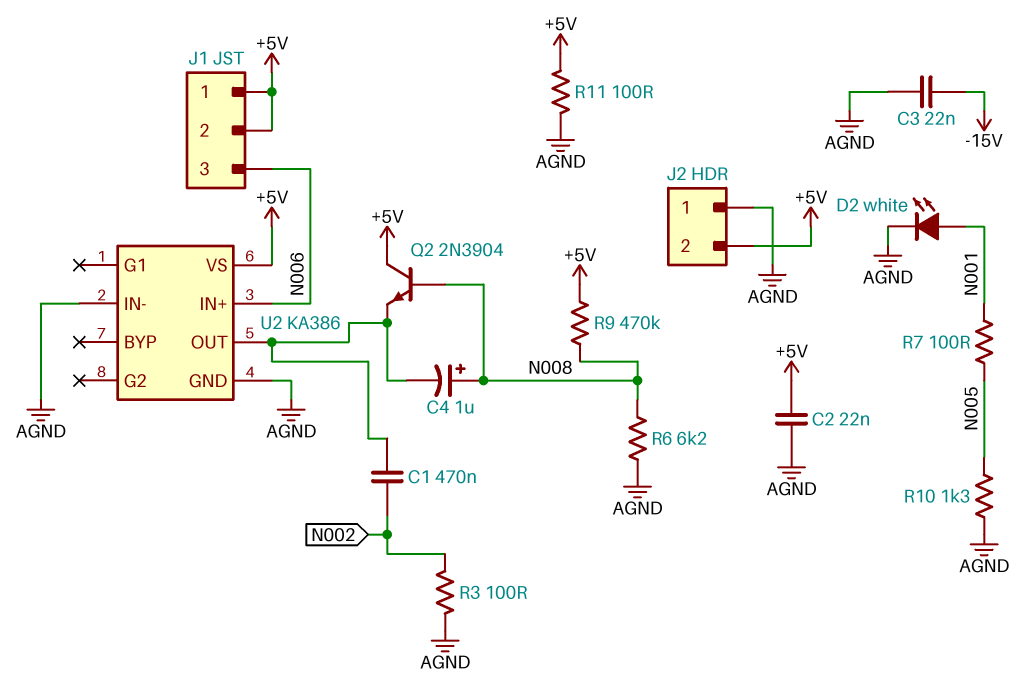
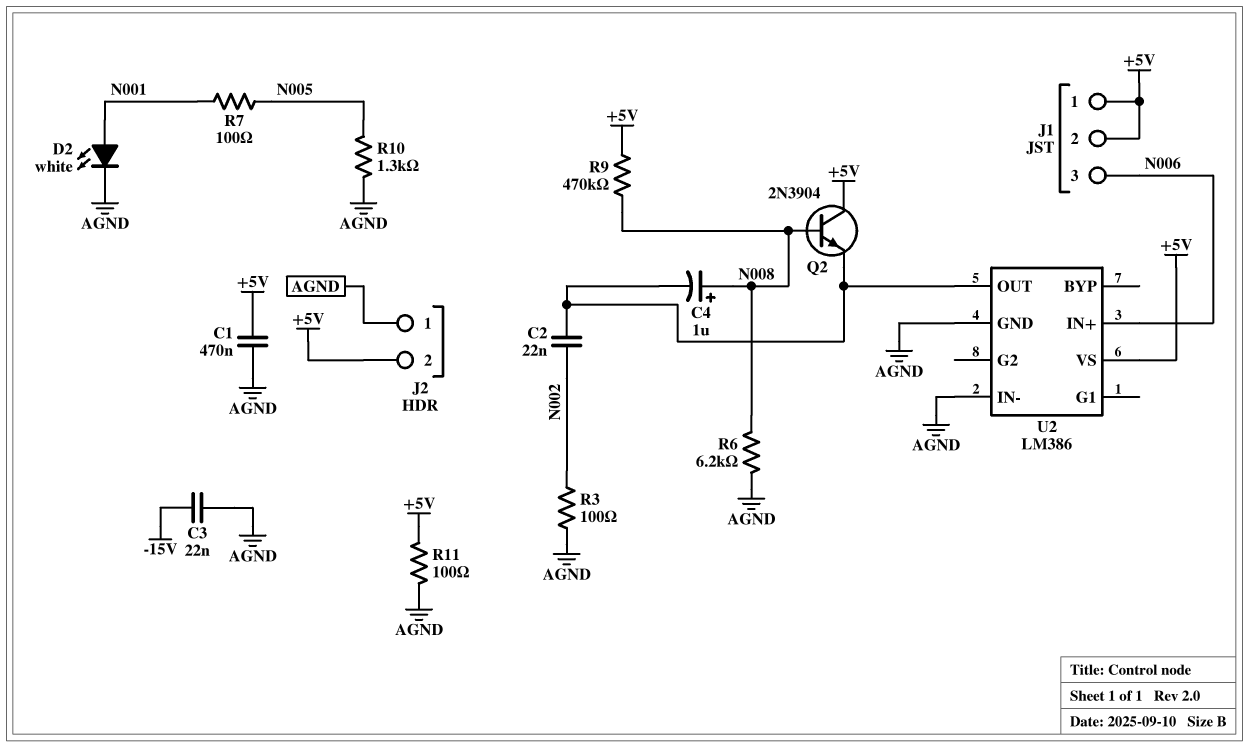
C1: 470nF (N002, U2/OUT) -> 470nF (+5V, AGND)
C2: 22nF (+5V, AGND) -> 22nF (N002, U2/OUT)
U2: KA386 -> LM386

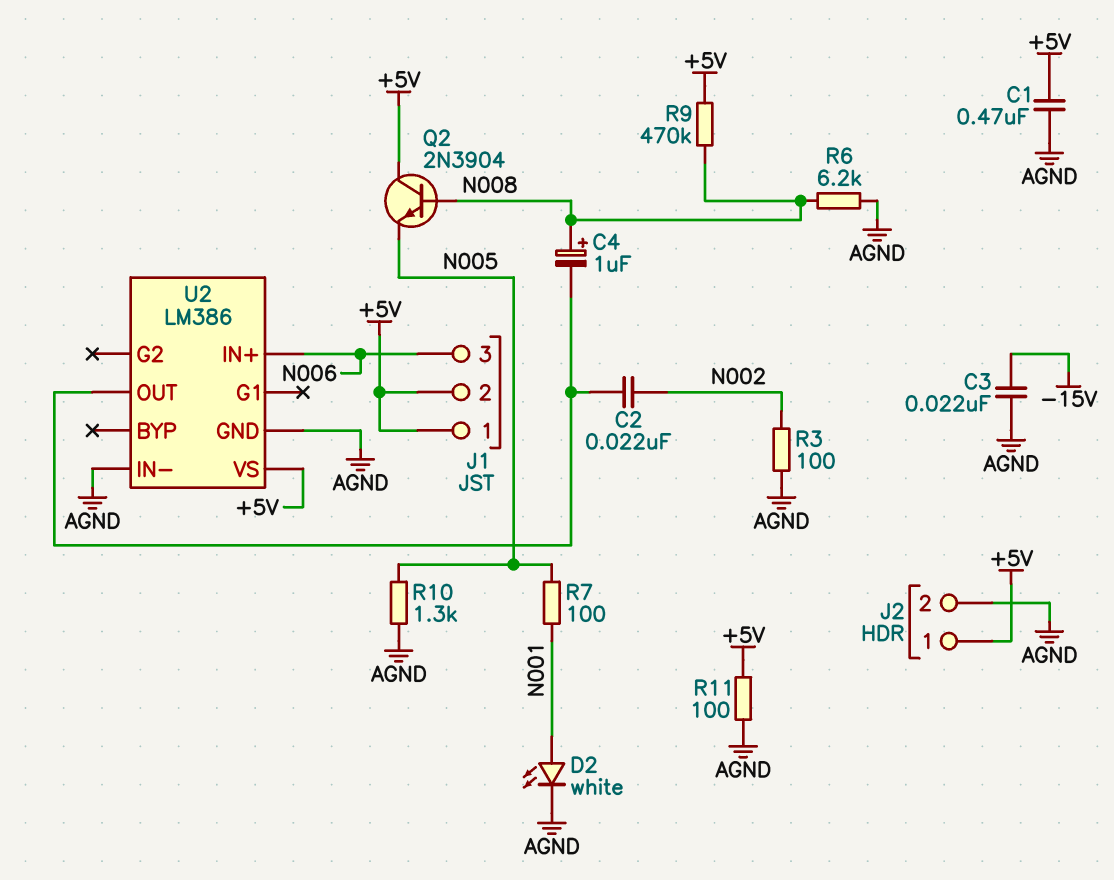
J2 pin 1: AGND -> +5V
J2 pin 2: +5V -> AGND
Q2: NPN 2N3904 (B N008, C +5V, E U2/OUT) -> NPN 2N3904 (B N008, C +5V, E N005)

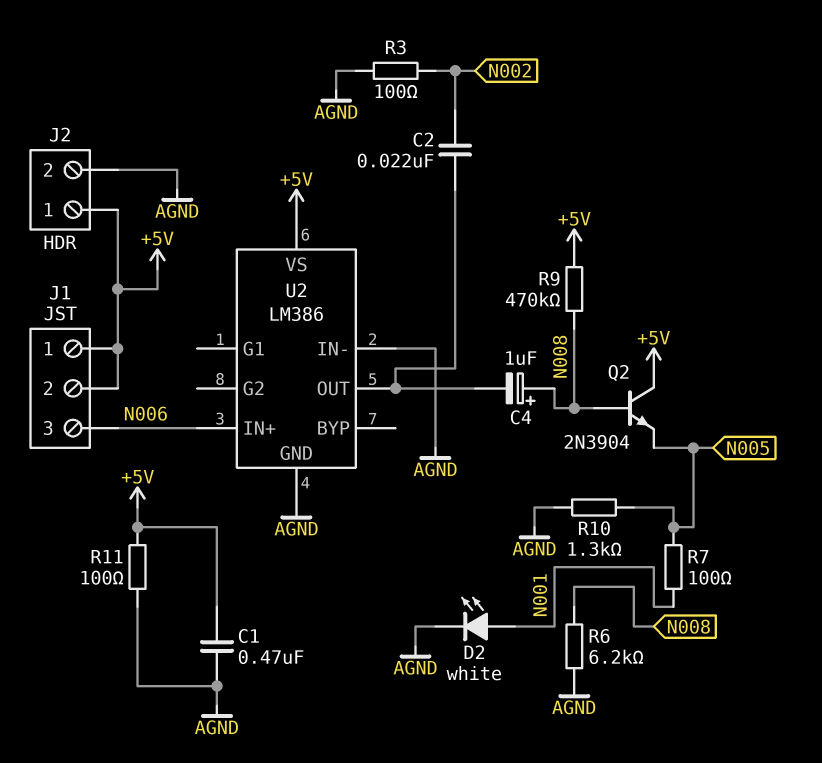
C3: 22nF (-15V, AGND) -> none

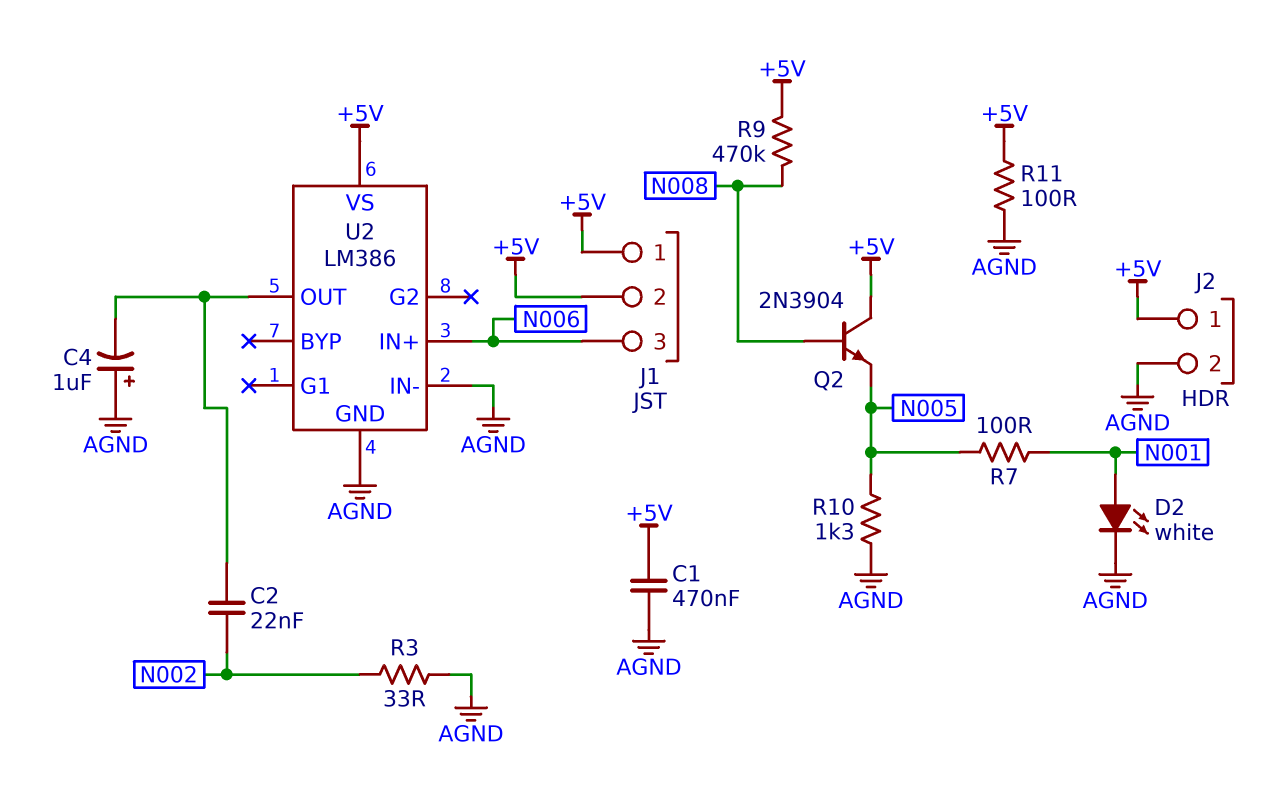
C4: 1uF (plus N008, minus U2/OUT) -> 1uF (plus AGND, minus U2/OUT)
R3: 100 (AGND, N002) -> 33 (AGND, N002)
R6: 6.2k (AGND, N008) -> none

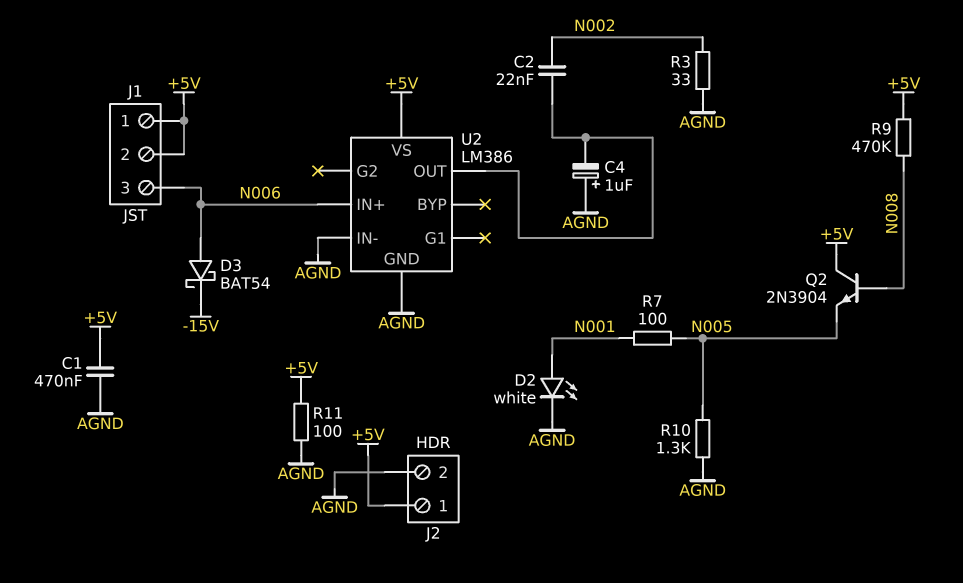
D3: none -> schottky BAT54 (A N006, K -15V)

